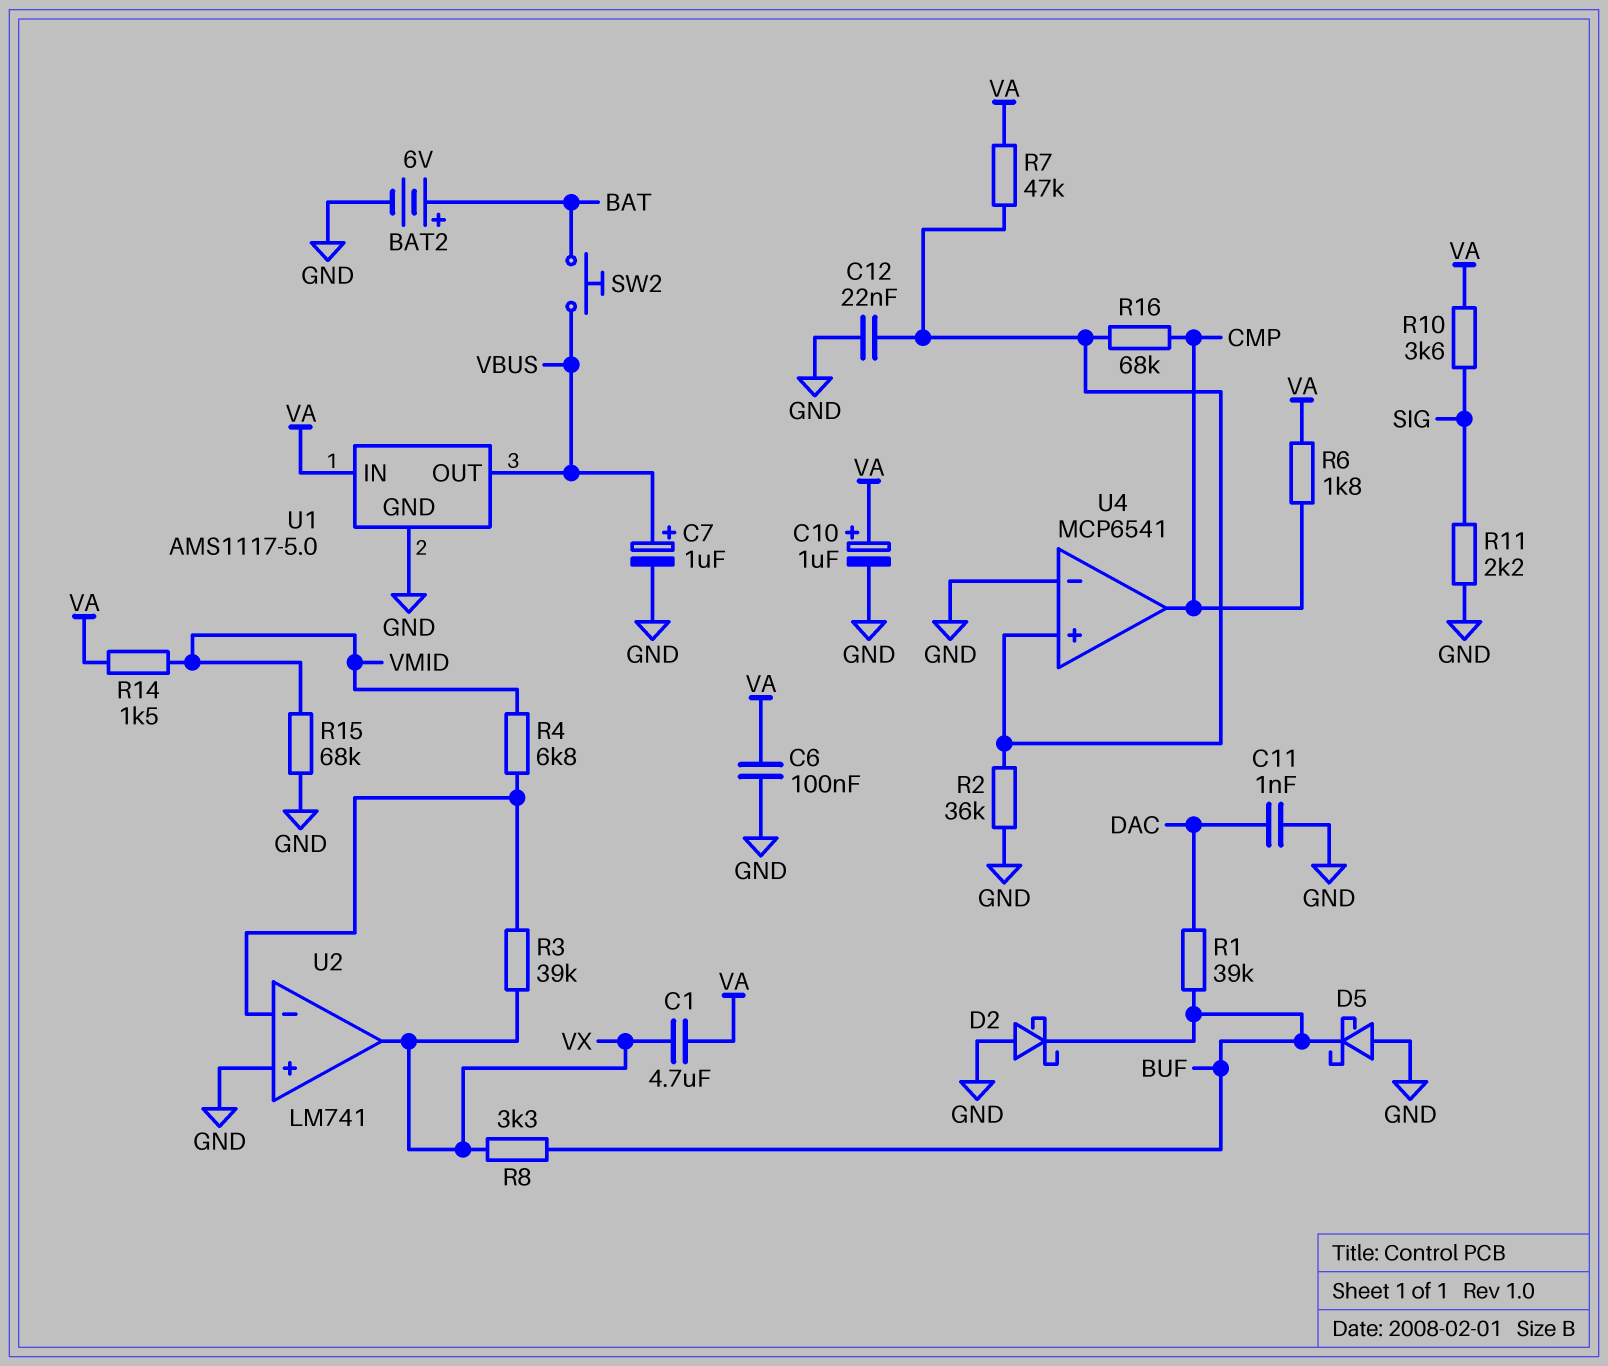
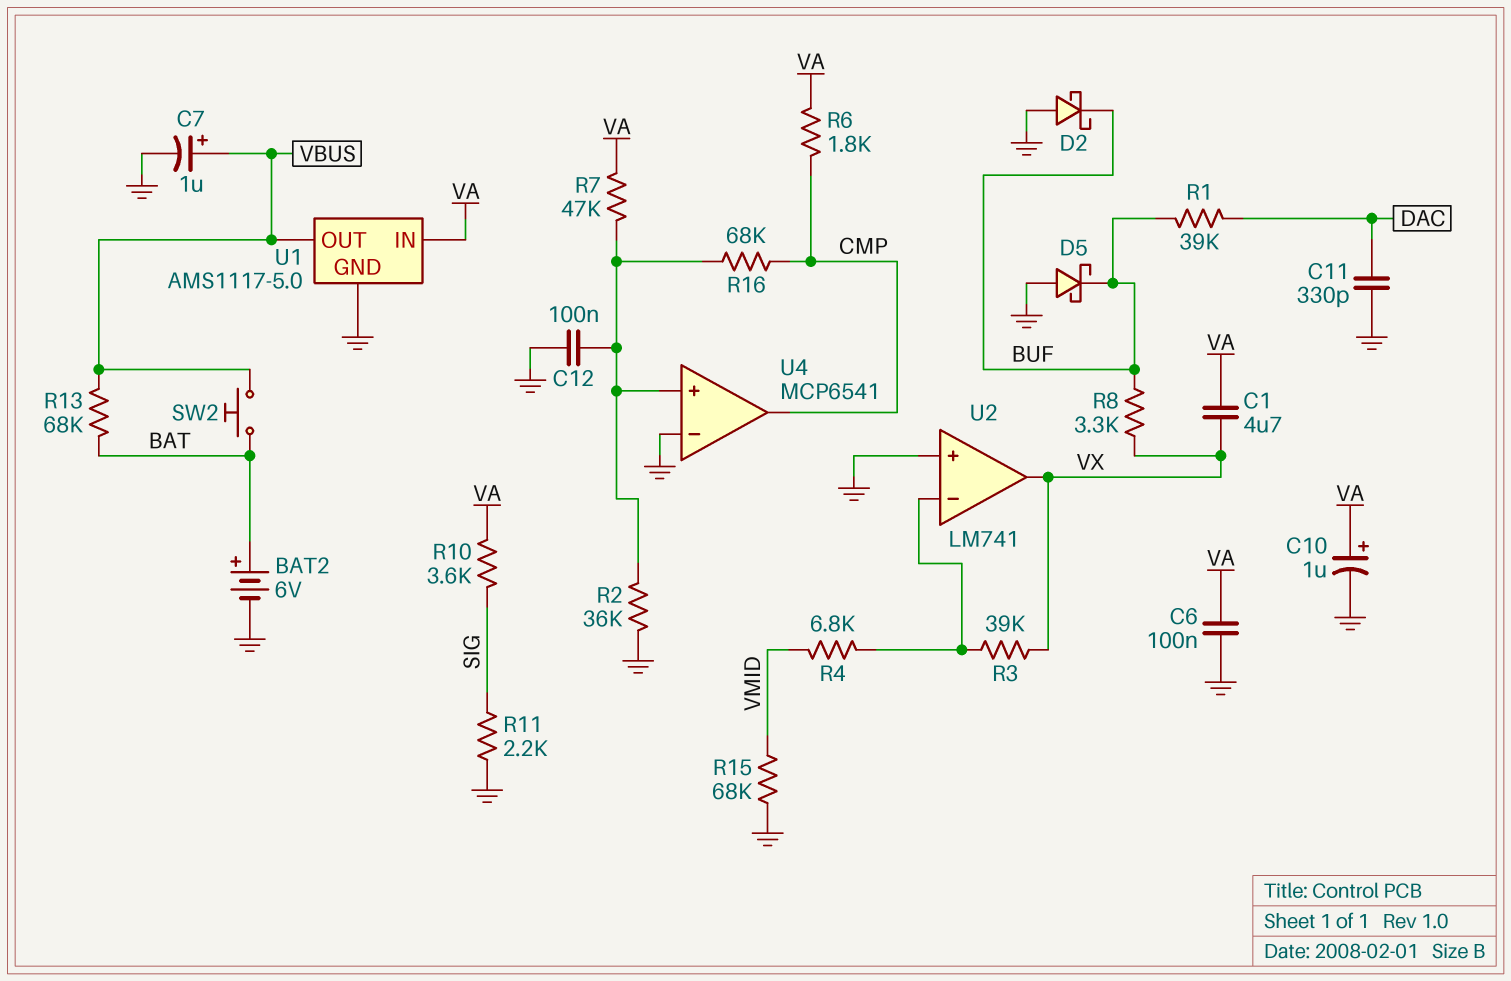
C11: 1nF (DAC, GND) -> 330pF (DAC, GND)
C12: 22nF (GND, U4/in+) -> 100nF (GND, U4/in+)
R13: none -> 68k (BAT, VBUS)
R14: 1.5k (VA, VMID) -> none

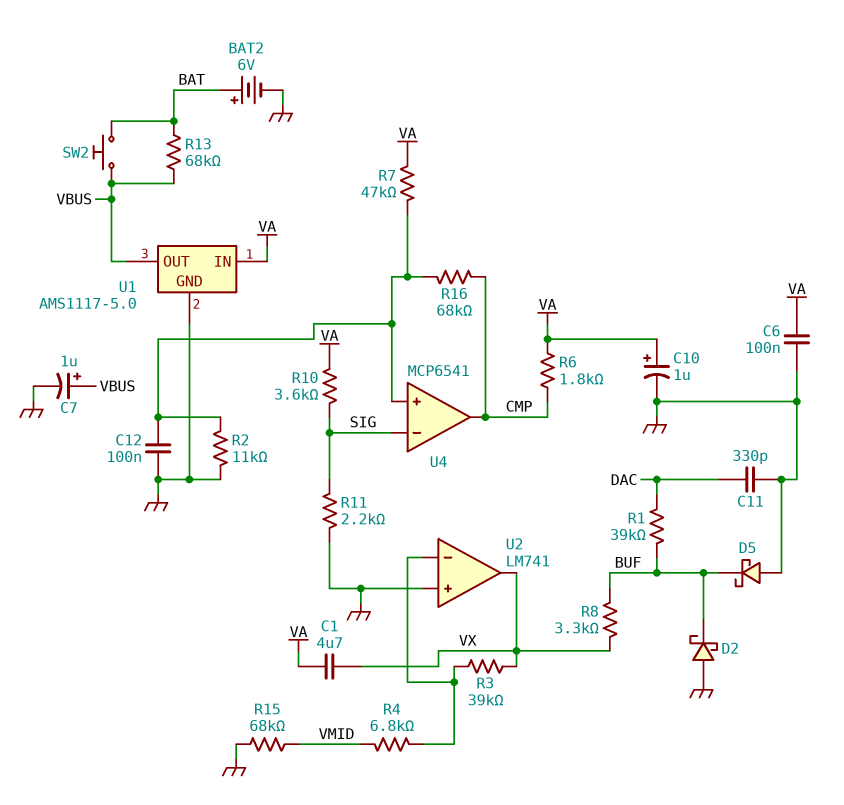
R2: 36k (GND, U4/in+) -> 11k (GND, U4/in+)
U4 pin in-: GND -> SIG

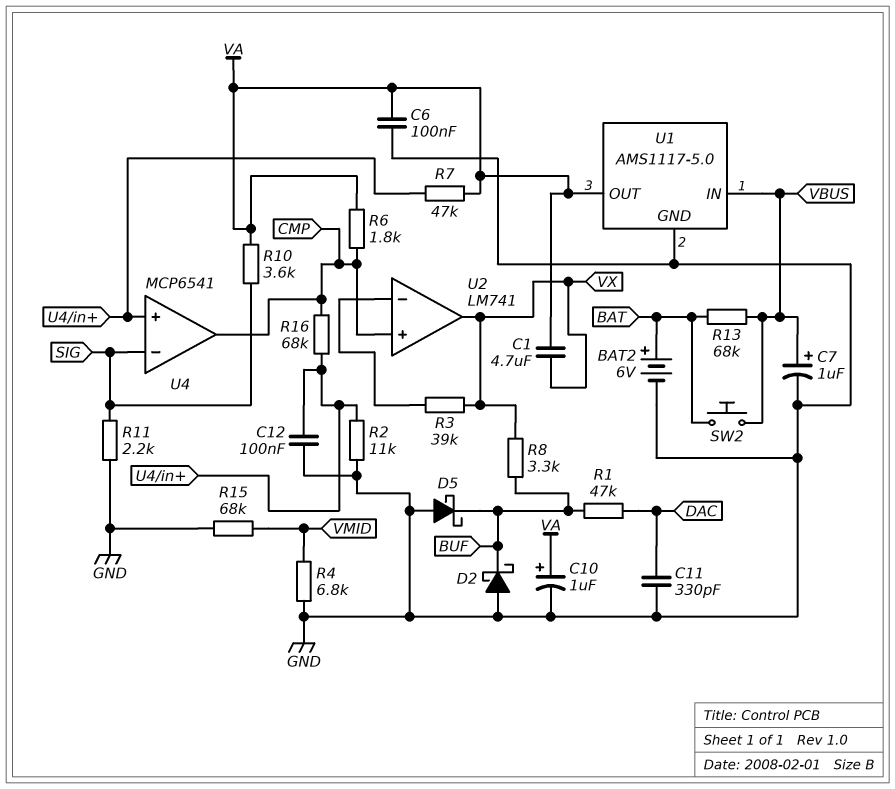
R1: 39k (BUF, DAC) -> 47k (BUF, DAC)
R4: 6.8k (U2/in-, VMID) -> 6.8k (GND, VMID)
U1 pin IN: VA -> VBUS
U1 pin OUT: VBUS -> VA
U2 pin in+: GND -> CMP

